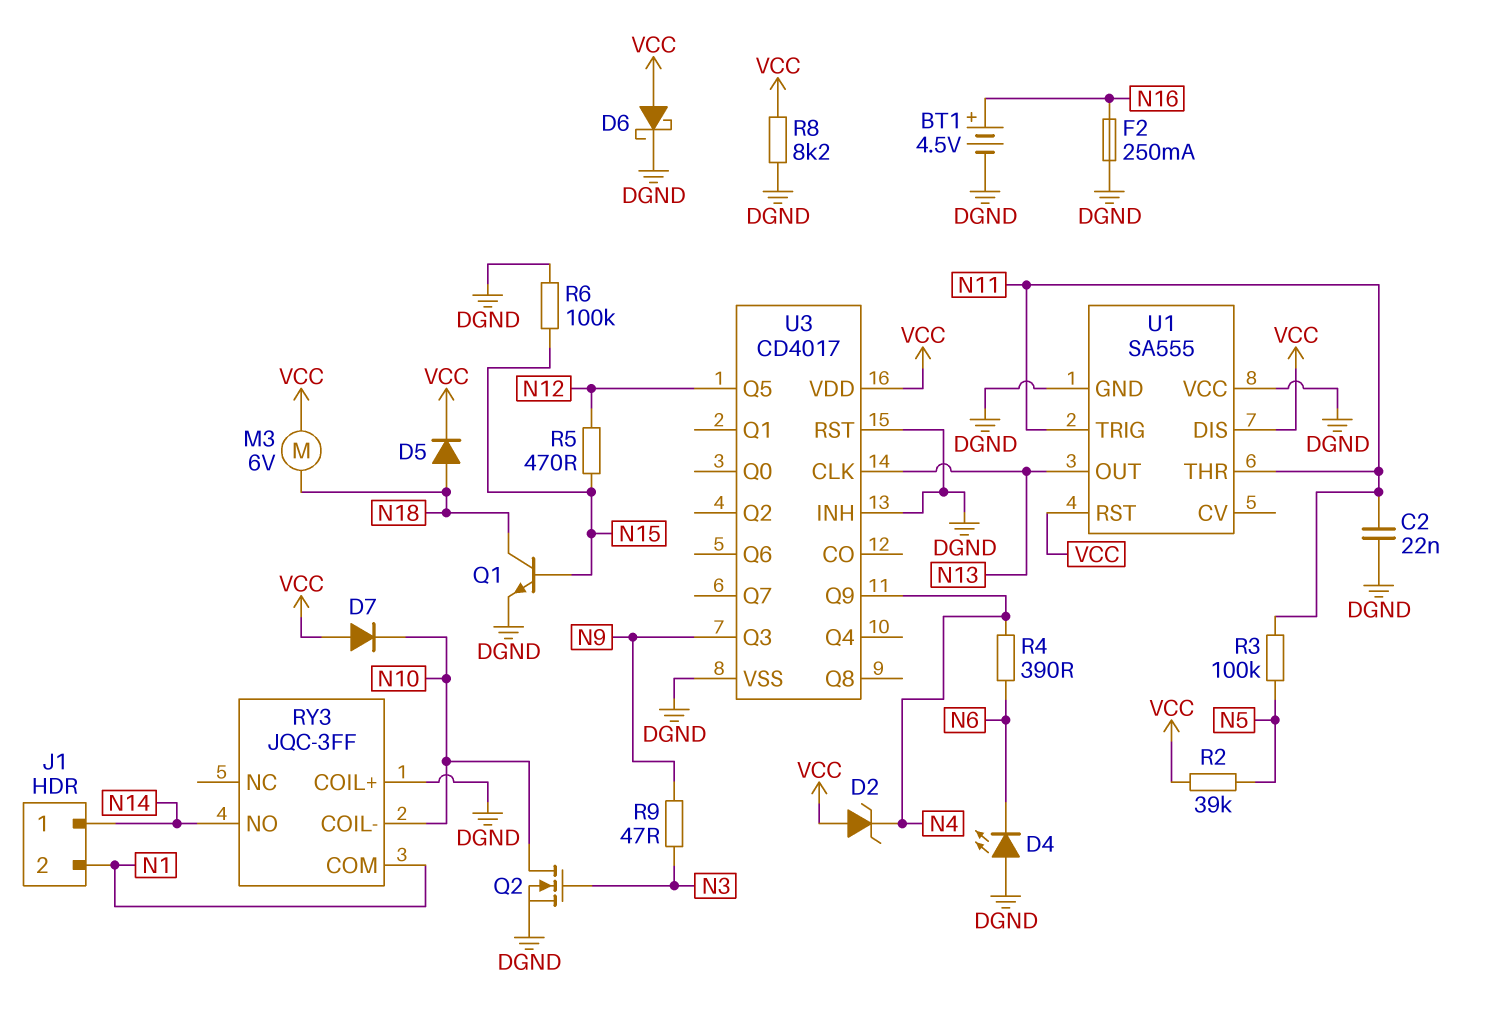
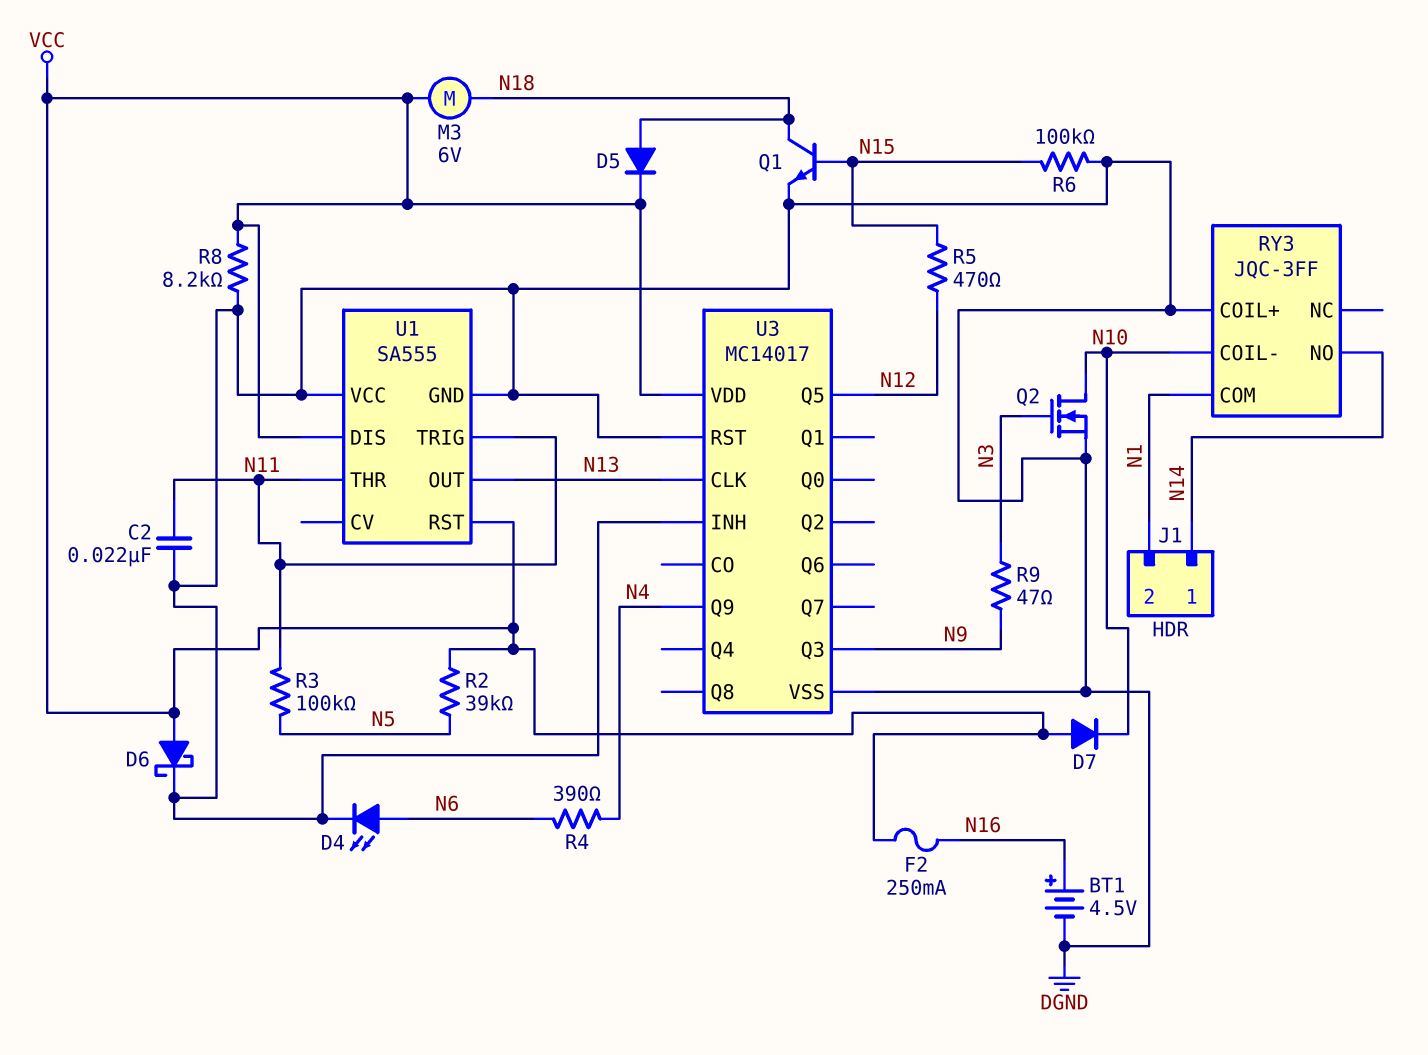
D2: zener (A VCC, K N4) -> none
D4: LED (A DGND, K N6) -> LED (A N6, K DGND)
F2: 250mA (DGND, N16) -> 250mA (N16, VCC)
U3: CD4017 -> MC14017

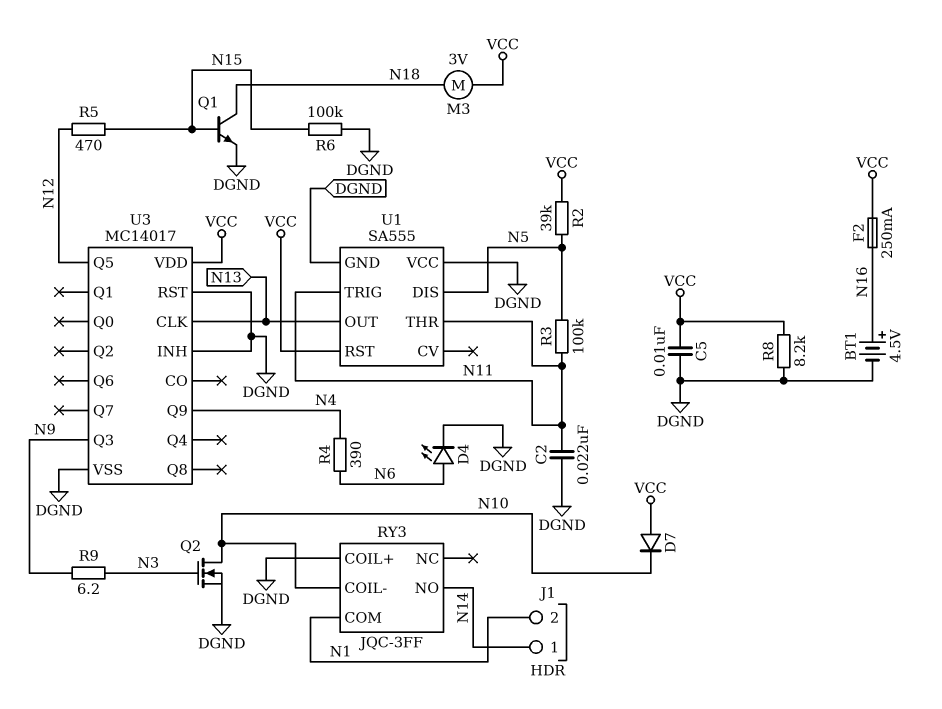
C5: none -> 10nF (DGND, VCC)
D5: diode (A N18, K VCC) -> none
D6: schottky (A VCC, K DGND) -> none
M3: motor 6V (N18, VCC) -> motor 3V (N18, VCC)
R9: 47 (N3, N9) -> 6.2 (N3, N9)
U1 pin DIS: VCC -> N5

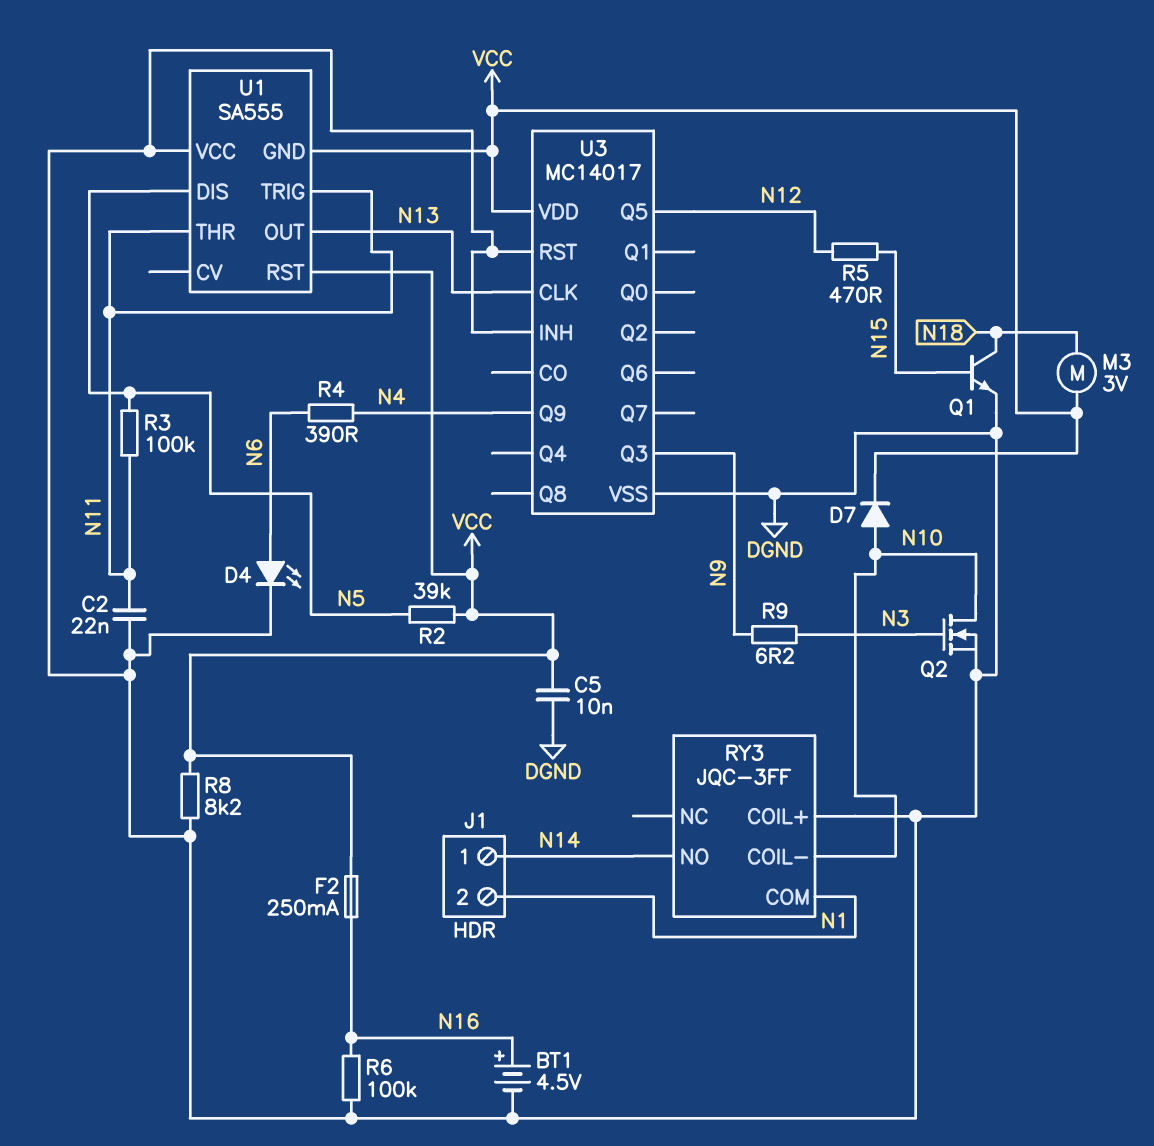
D7: diode (A VCC, K N10) -> diode (A N10, K VCC)
R6: 100k (DGND, N15) -> 100k (DGND, N16)
U1 pin GND: DGND -> VCC

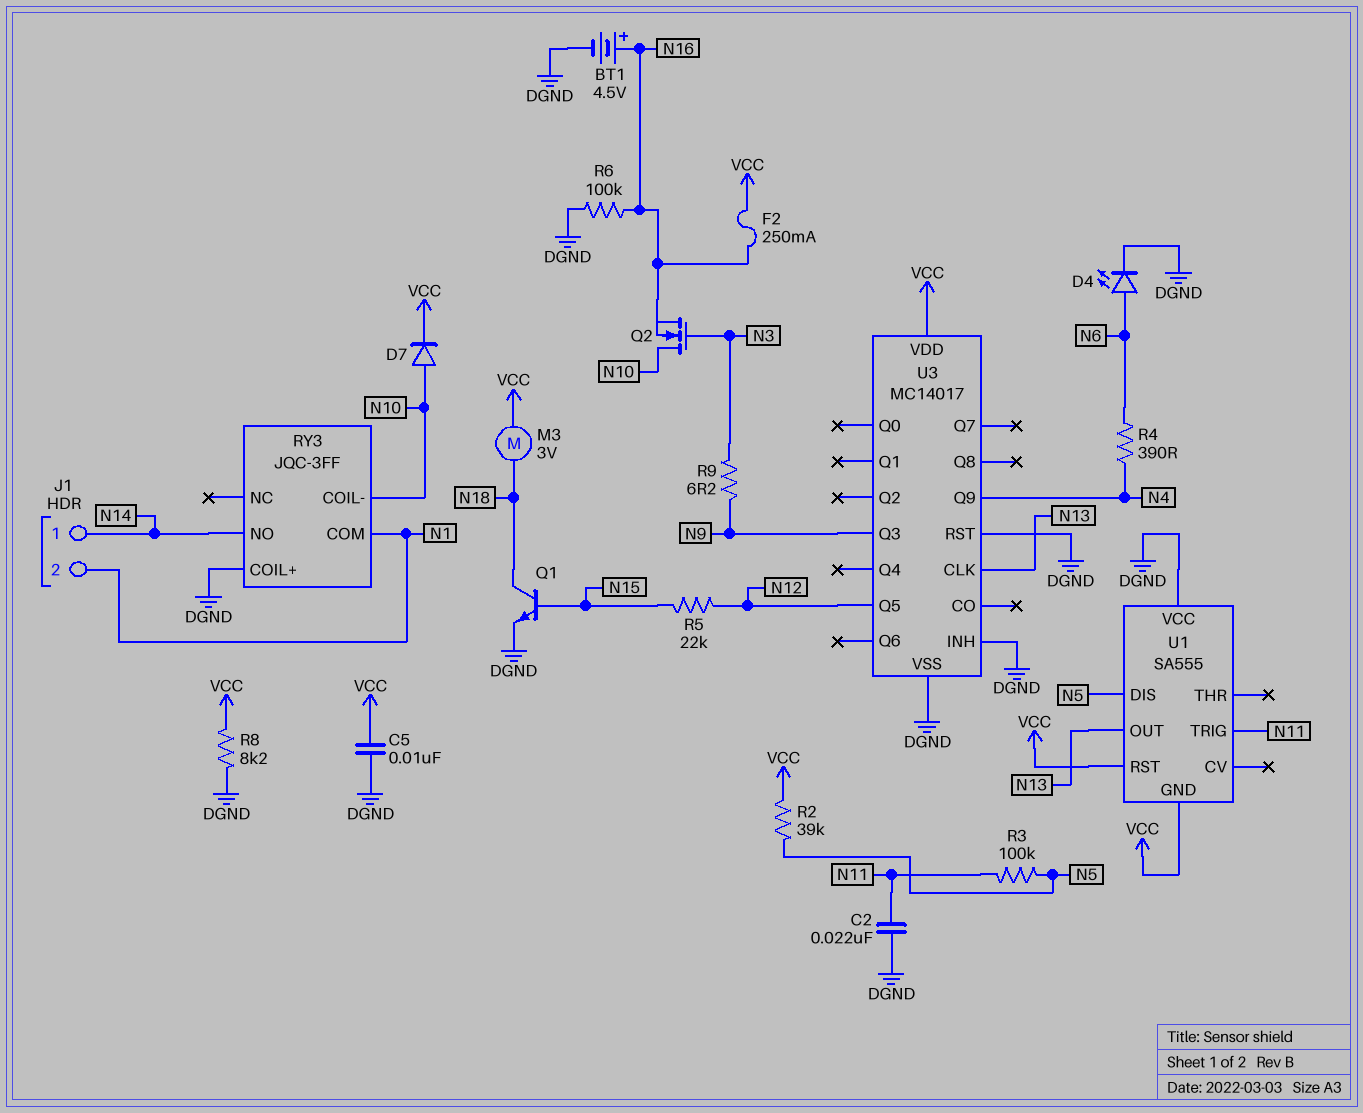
Q2: NMOS (G N3, D N10, S DGND) -> NMOS (G N3, D N10, S N16)
R5: 470 (N12, N15) -> 22k (N12, N15)
U1 pin THR: N11 -> none

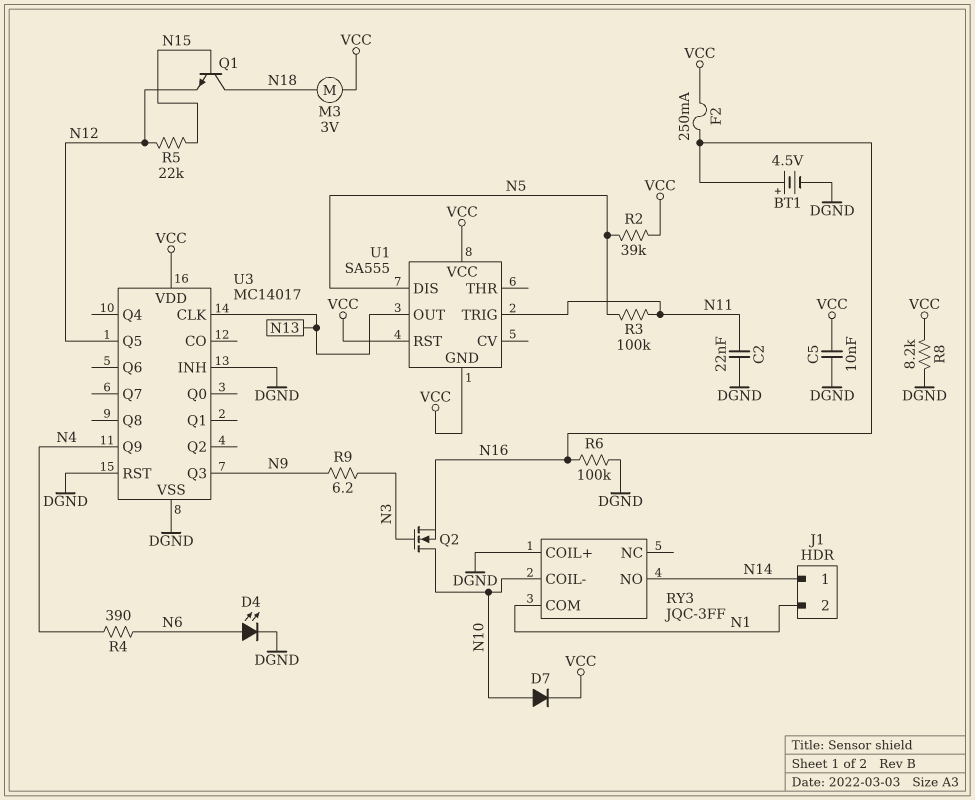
Q1: NPN (B N15, C N18, E DGND) -> NPN (B N15, C N18, E N12)
U1 pin VCC: DGND -> VCC

